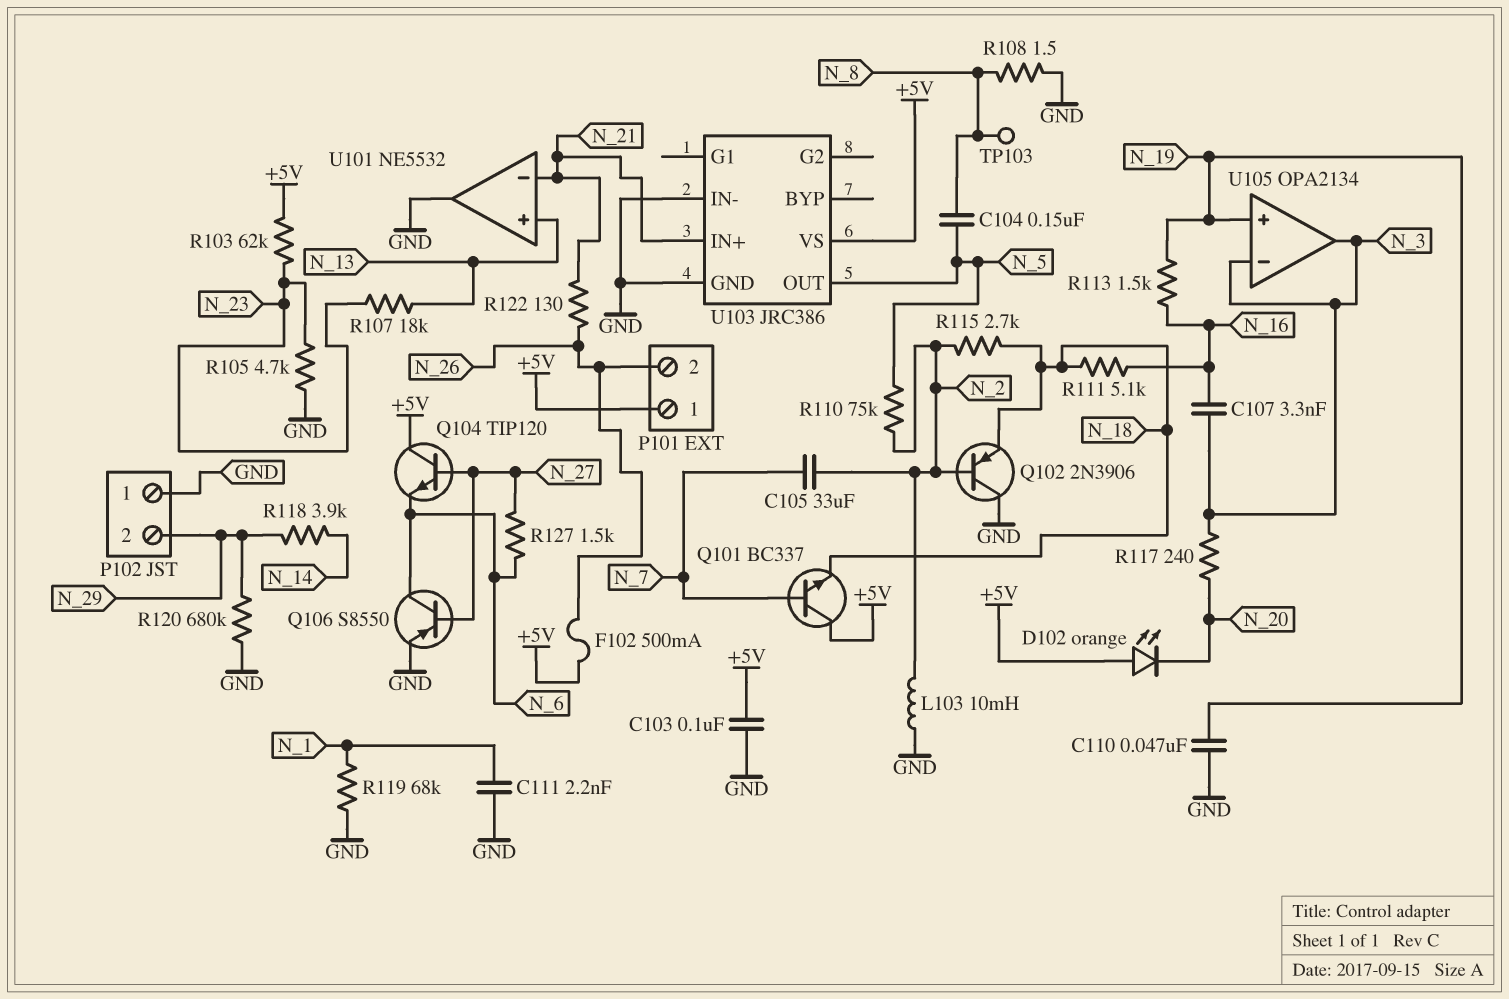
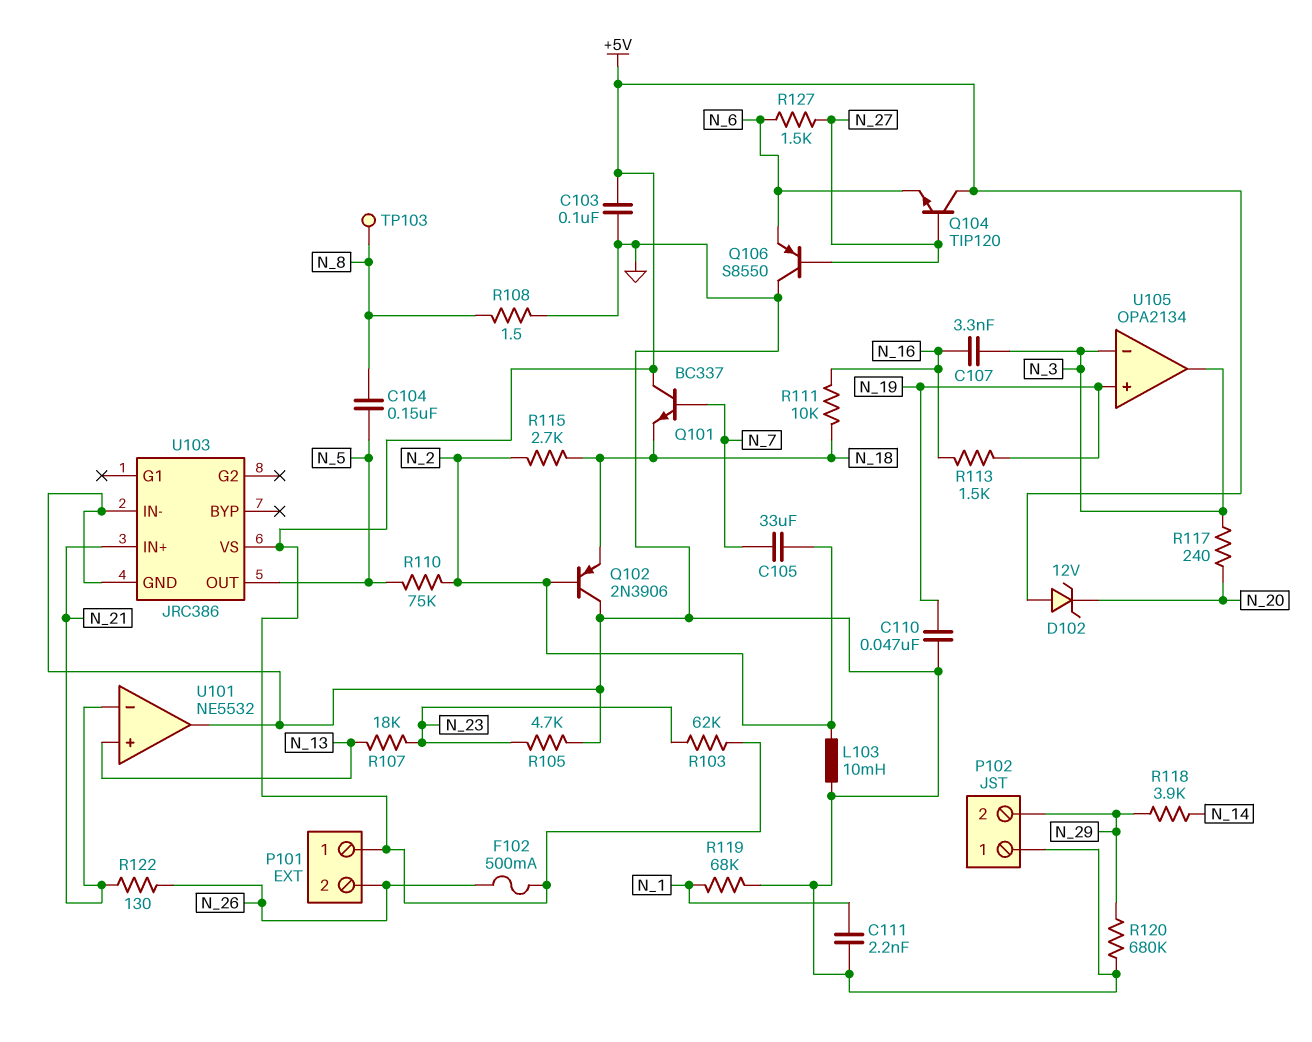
D102: LED orange (A +5V, K N_20) -> zener 12V (A +5V, K N_20)
Q106: PNP S8550 (B N_27, C N_6, E GND) -> PNP S8550 (B N_27, C GND, E N_6)
R111: 5.1k (N_16, N_18) -> 10k (N_16, N_18)

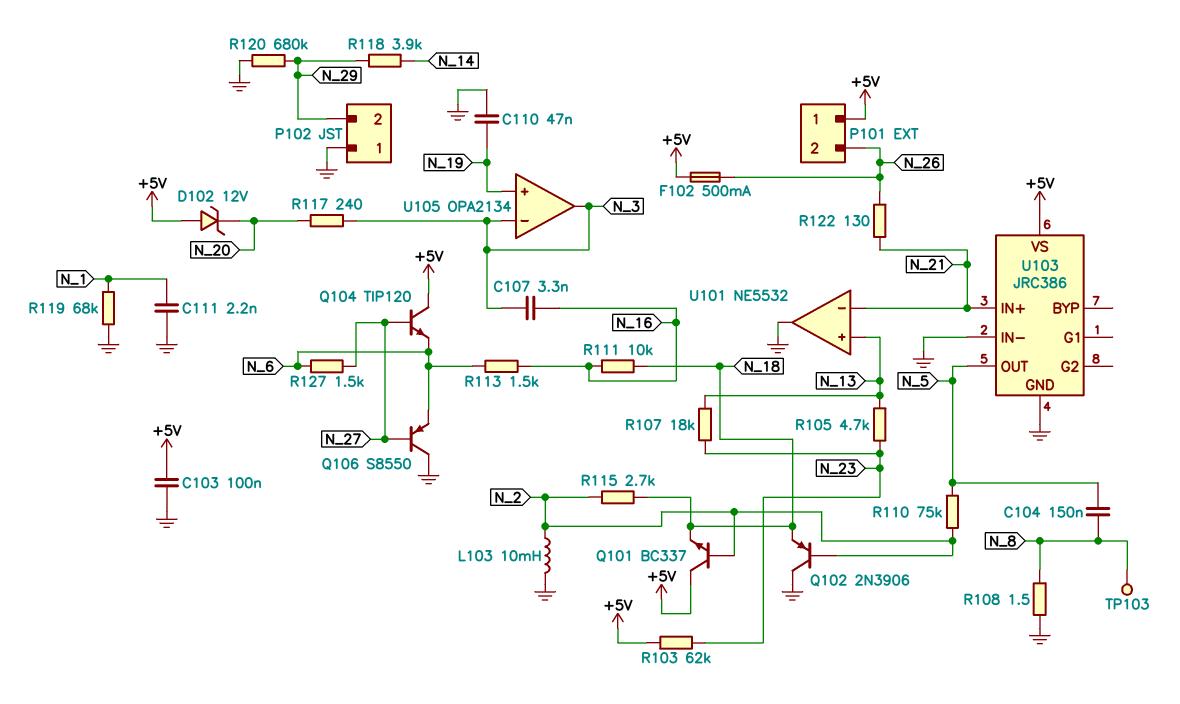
C105: 33uF (N_2, N_7) -> none
Q101: NPN BC337 (B N_7, C +5V, E N_18) -> NPN BC337 (B N_2, C +5V, E N_18)
R105: 4.7k (GND, N_23) -> 4.7k (N_13, N_23)
R113: 1.5k (N_16, N_19) -> 1.5k (N_6, N_16)

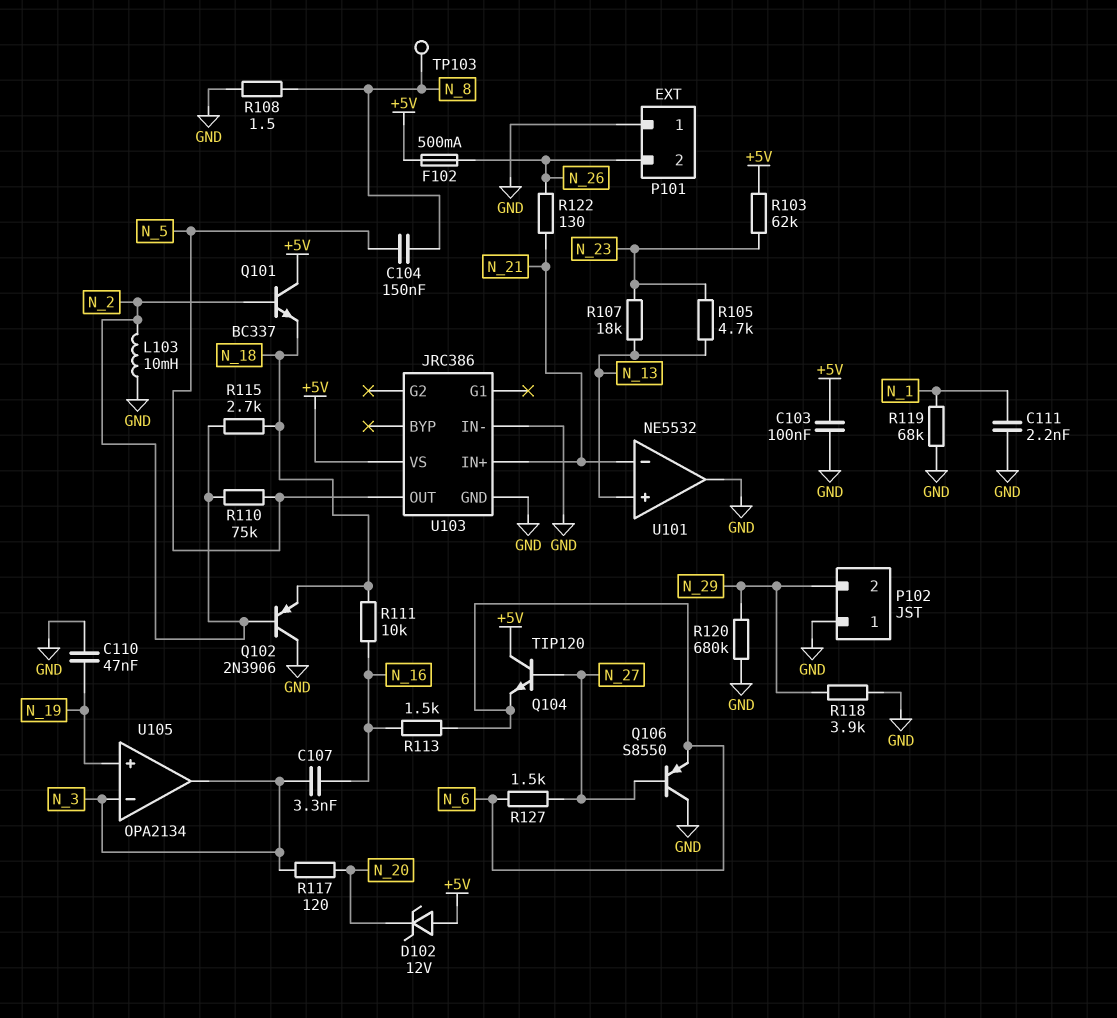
P101 pin 1: +5V -> GND
R117: 240 (N_3, N_20) -> 120 (N_3, N_20)
R118: 3.9k (N_14, N_29) -> 3.9k (GND, N_29)

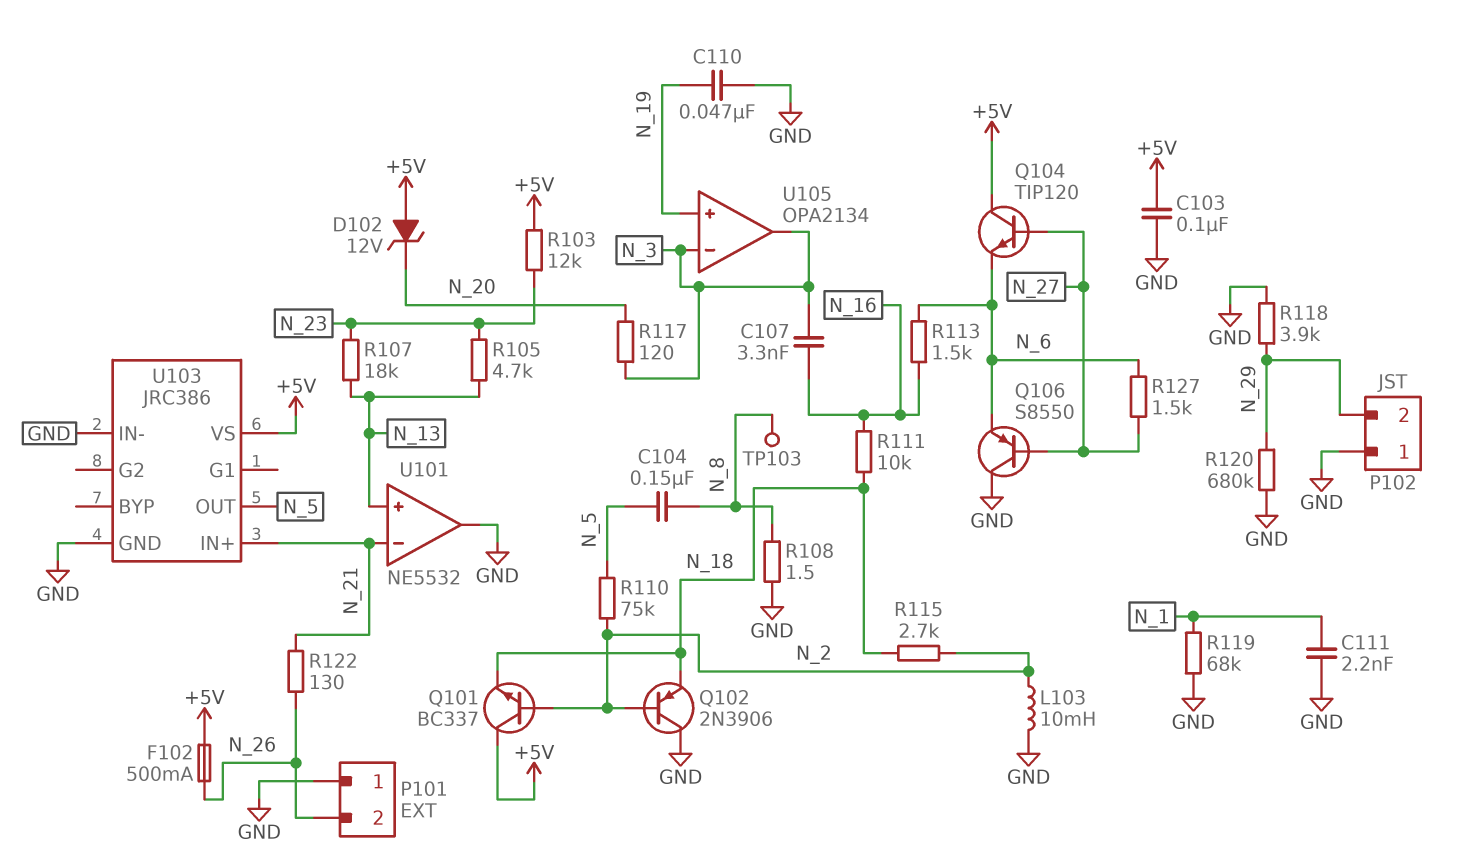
R103: 62k (+5V, N_23) -> 12k (+5V, N_23)

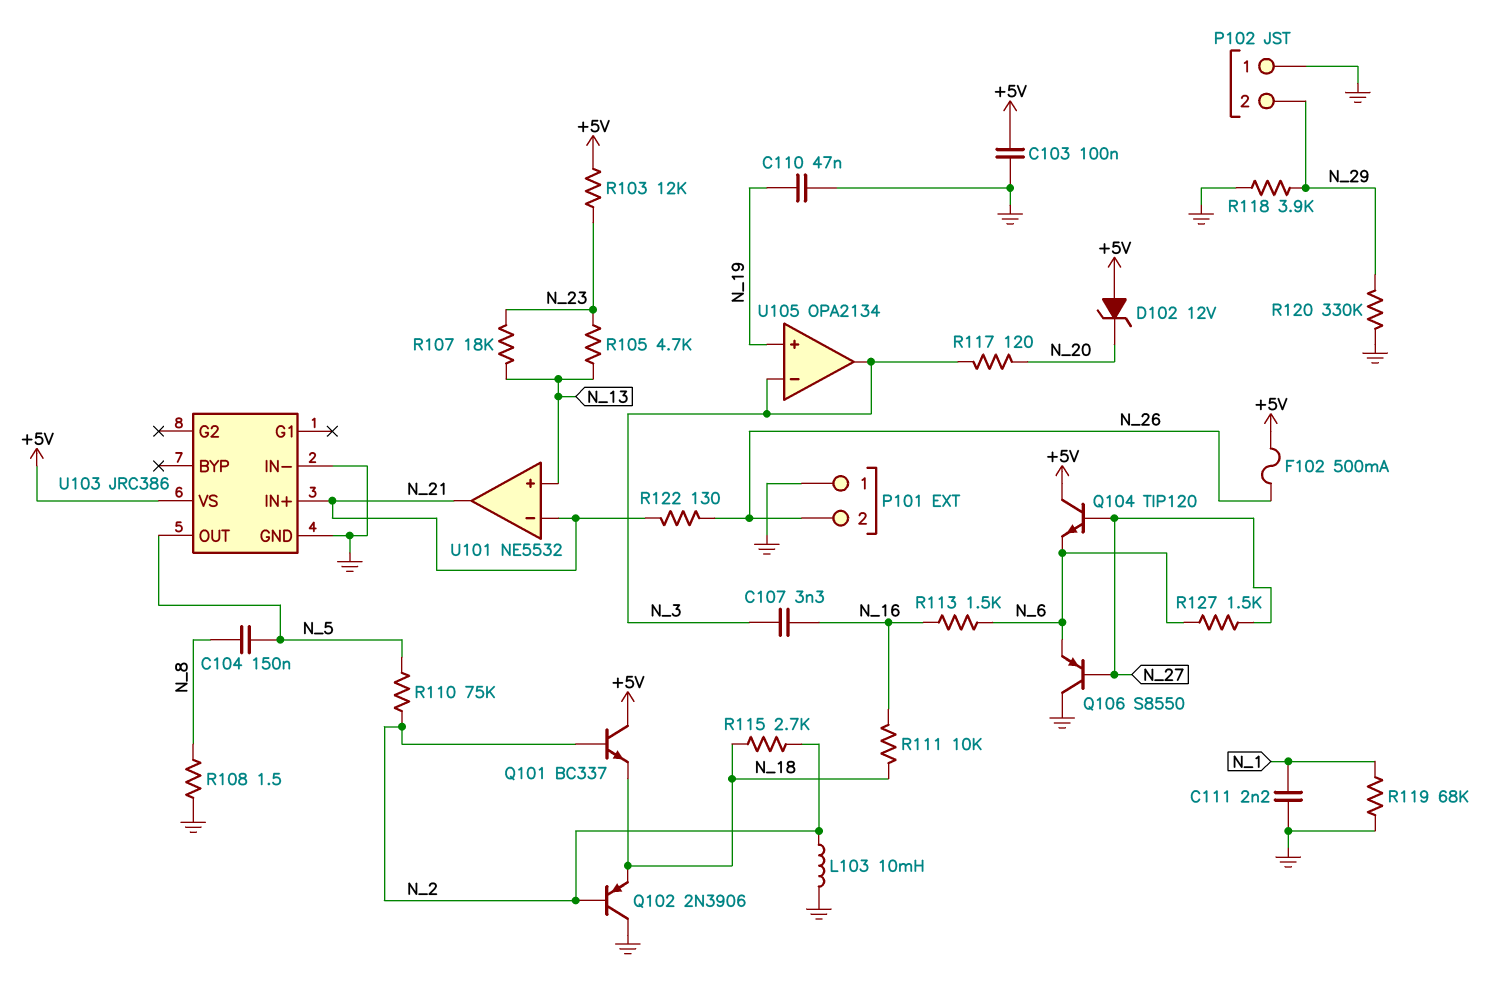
R120: 680k (GND, N_29) -> 330k (GND, N_29)
TP103: test point (N_8) -> none
U101 pin out: GND -> N_21

